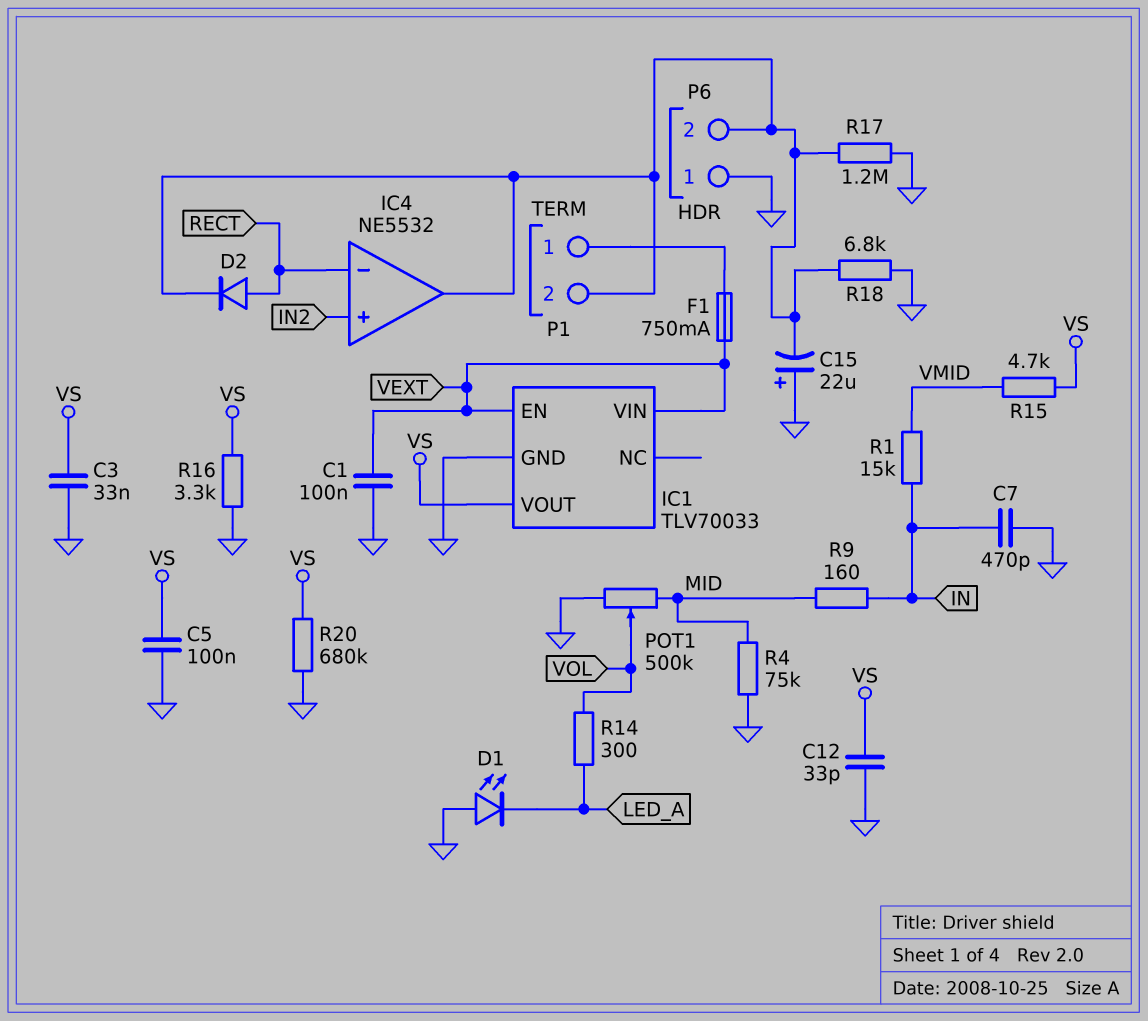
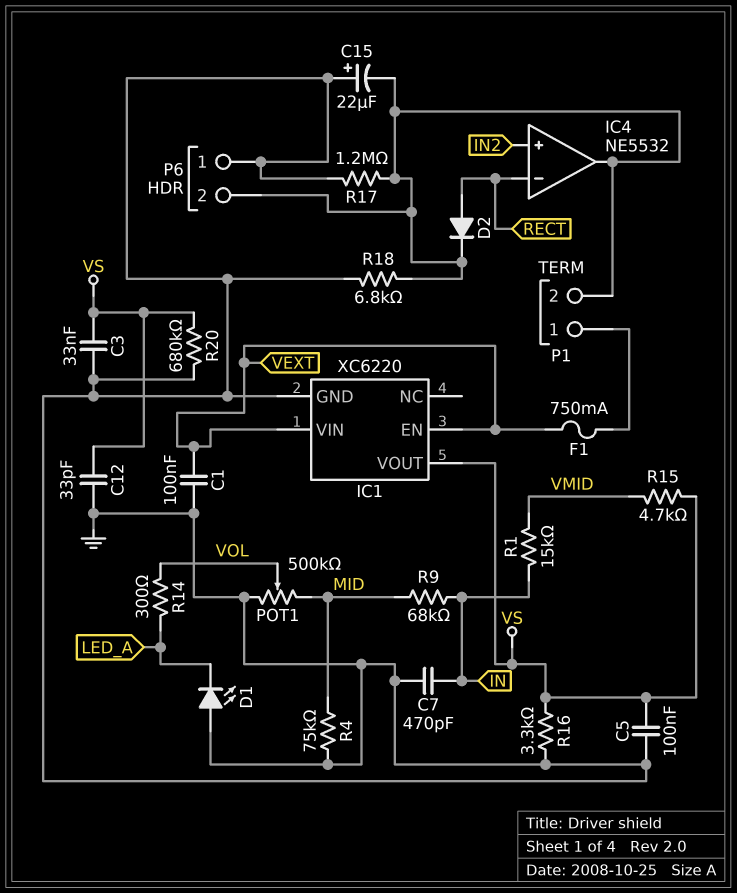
IC1: TLV70033 -> XC6220
R9: 160 (IN, MID) -> 68k (IN, MID)

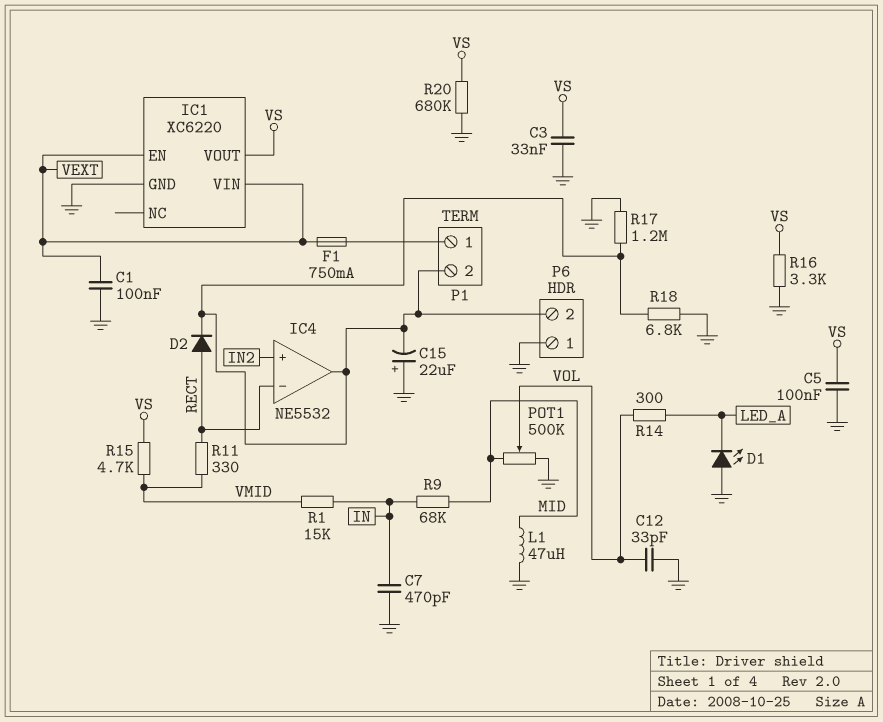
C12: 33pF (GND, VS) -> 33pF (GND, VOL)
L1: none -> 47uH (GND, MID)
R4: 75k (GND, MID) -> none
R11: none -> 330 (RECT, VMID)

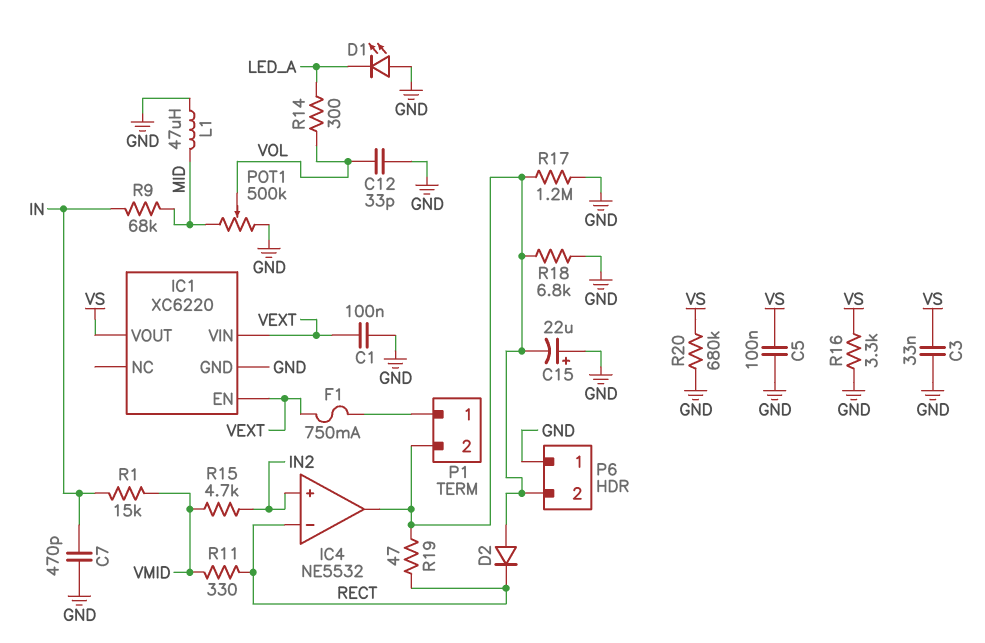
D2: diode (A RECT, K IC4/out) -> diode (A IC4/out, K RECT)
R15: 4.7k (VMID, VS) -> 4.7k (IN2, VMID)
R19: none -> 47 (IC4/out, RECT)

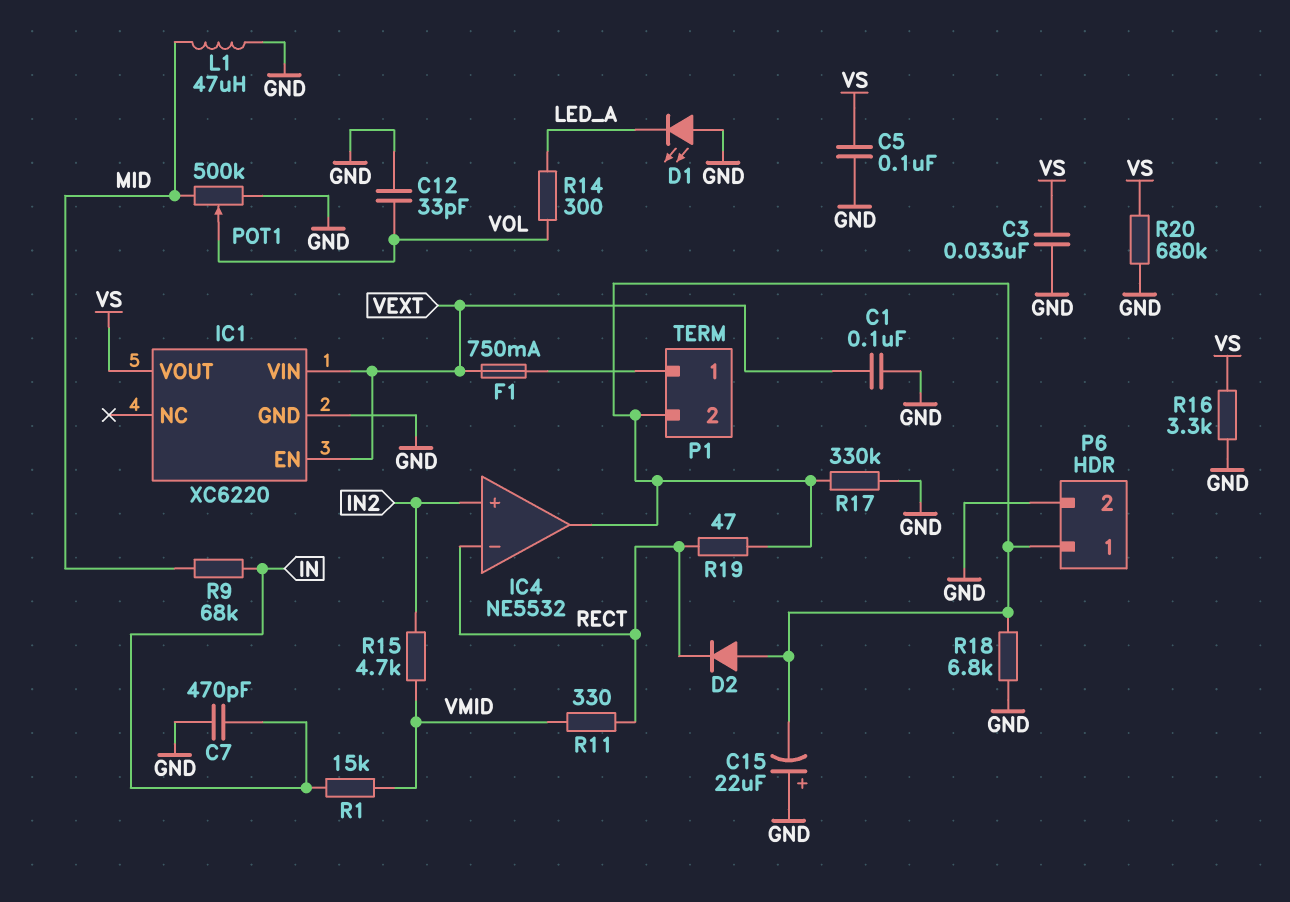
P6 pin 1: GND -> IC4/out
P6 pin 2: IC4/out -> GND
R17: 1.2M (GND, IC4/out) -> 330k (GND, IC4/out)

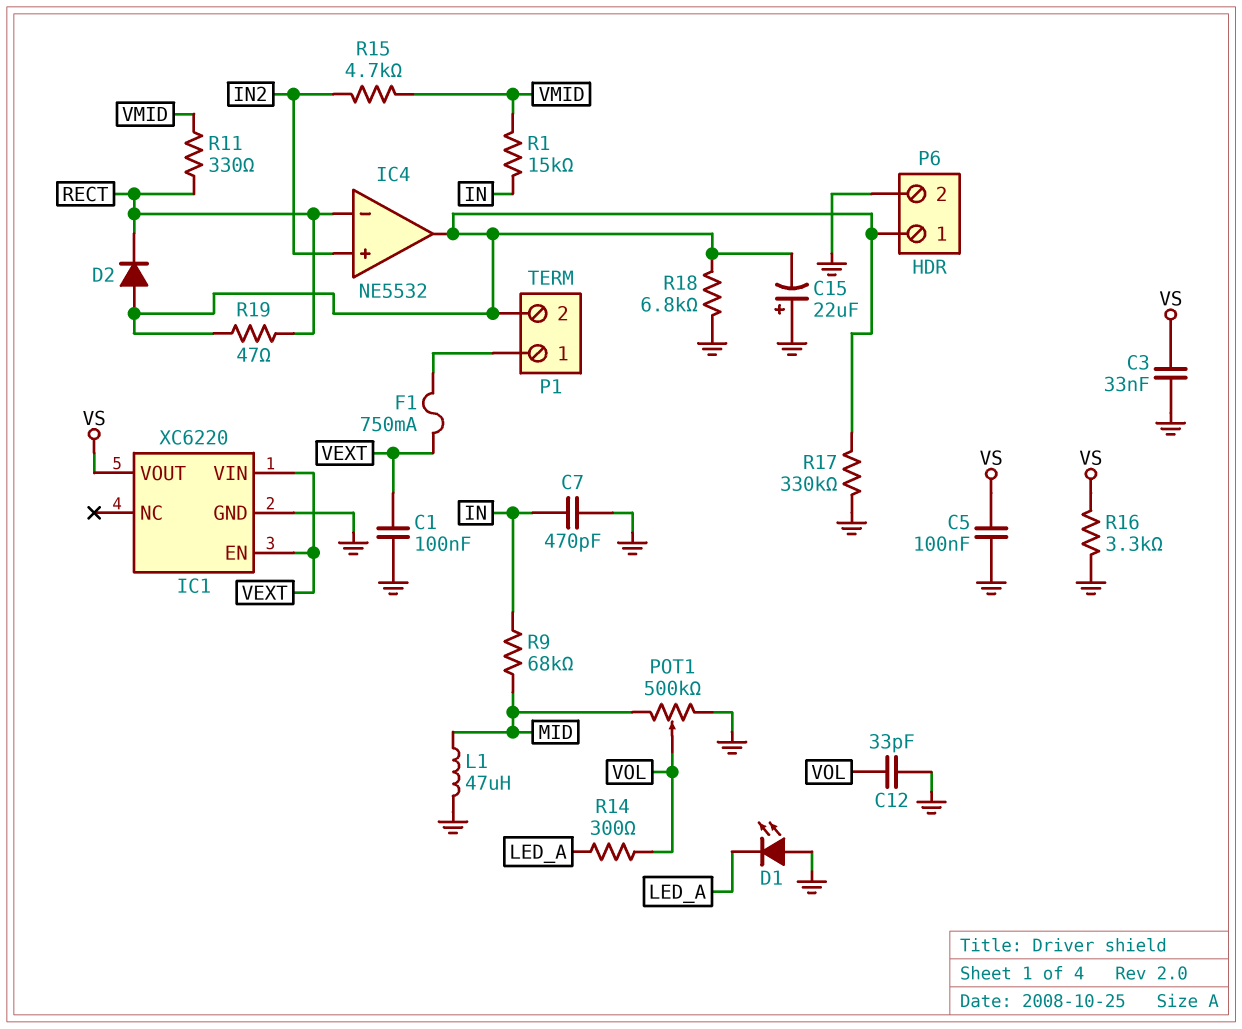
R20: 680k (GND, VS) -> none

